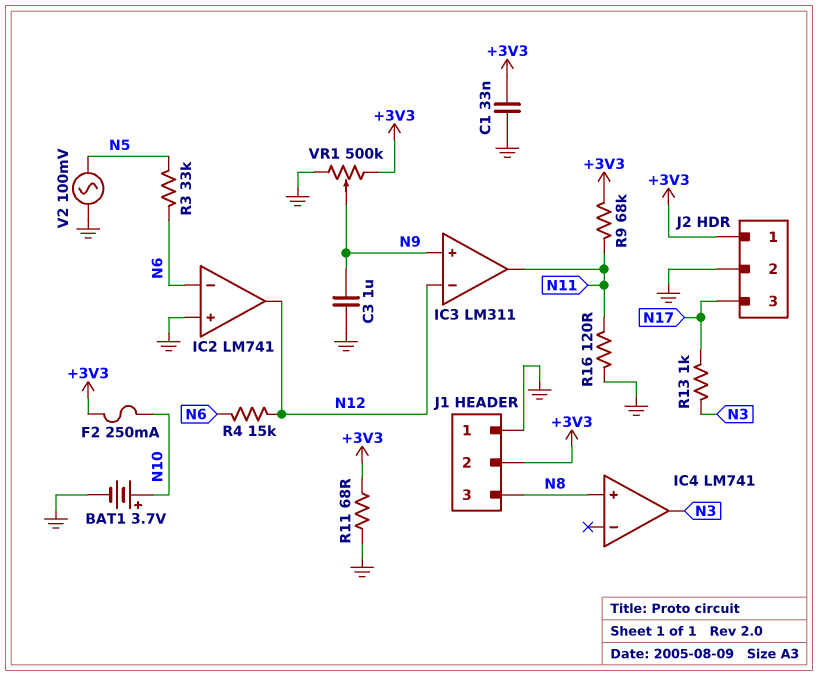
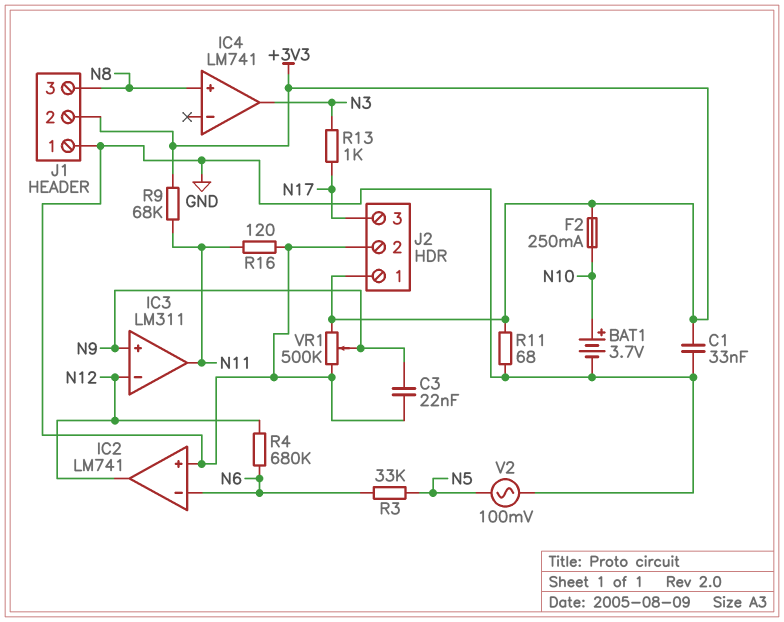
C3: 1uF (GND, N9) -> 22nF (GND, N9)
R4: 15k (N6, N12) -> 680k (N6, N12)

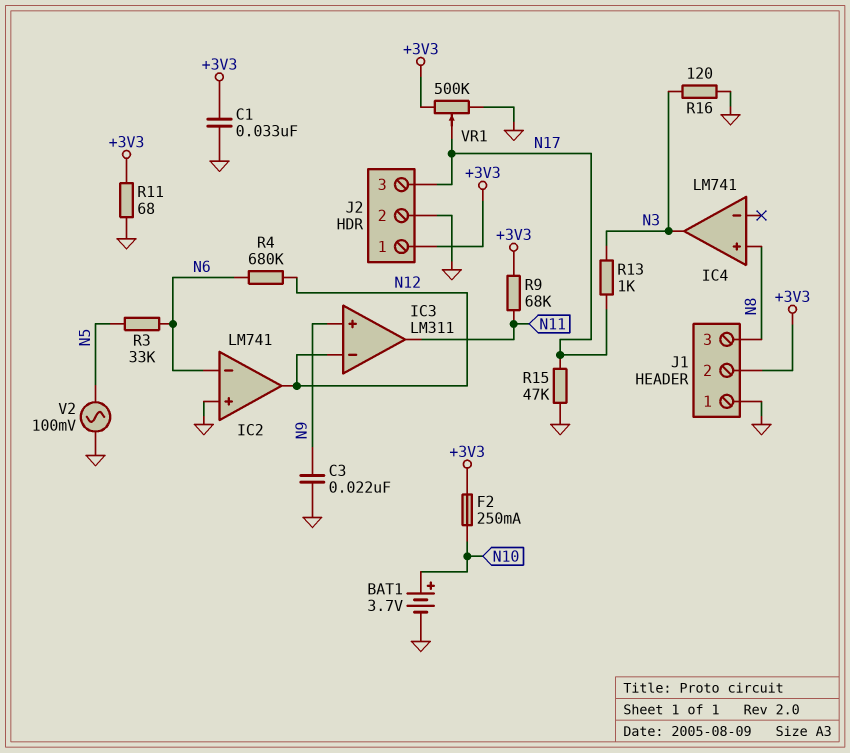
R15: none -> 47k (GND, N17)
R16: 120 (GND, N11) -> 120 (GND, N3)
VR1: 500k (+3V3, GND, wiper N9) -> 500k (+3V3, GND, wiper N17)

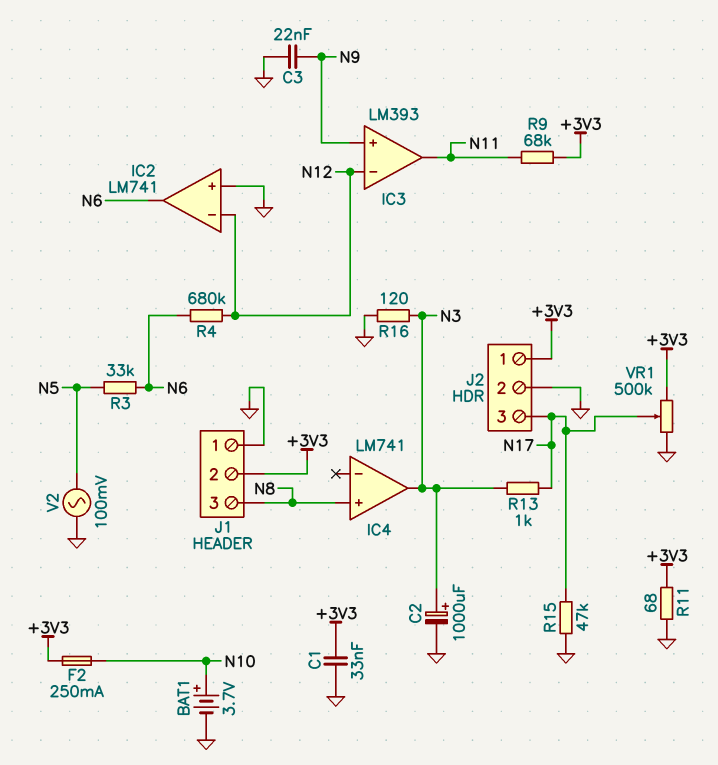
C2: none -> 1000uF (plus N3, minus GND)
IC2 pin in-: N6 -> N12
IC2 pin out: N12 -> N6
IC3: LM311 -> LM393

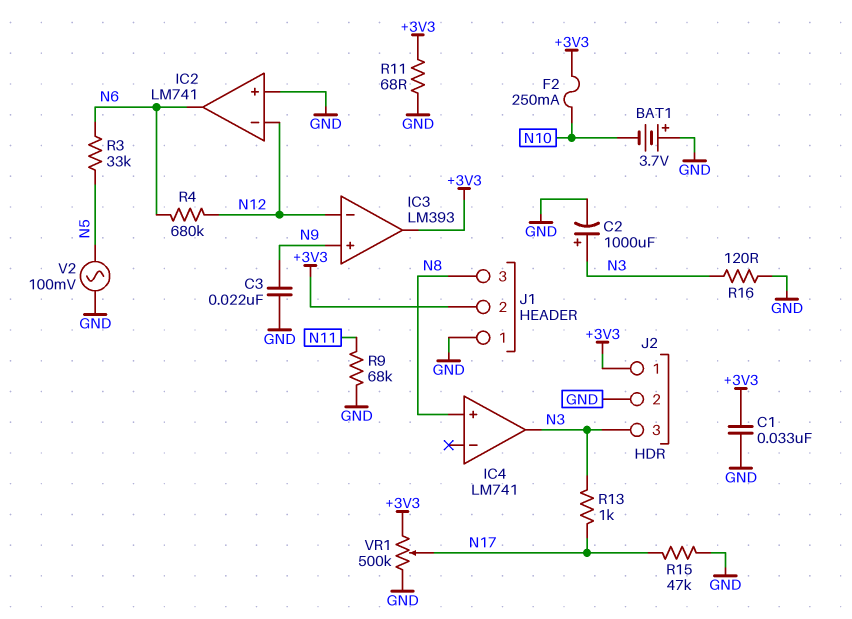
BAT1: 3.7V (plus N10, minus GND) -> 3.7V (plus GND, minus N10)
IC3 pin out: N11 -> +3V3
J2 pin 3: N17 -> N3
R9: 68k (+3V3, N11) -> 68k (GND, N11)

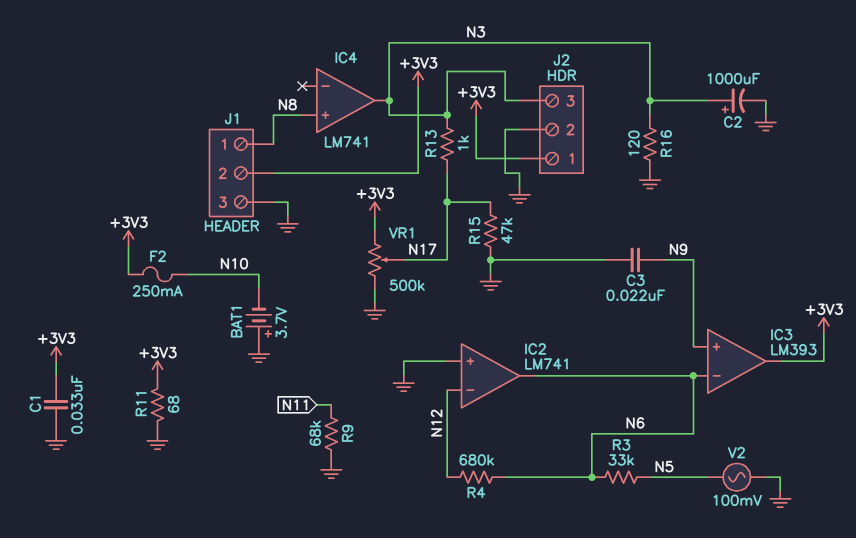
IC3 pin in-: N12 -> N6
J1 pin 1: GND -> N8
J1 pin 3: N8 -> GND

